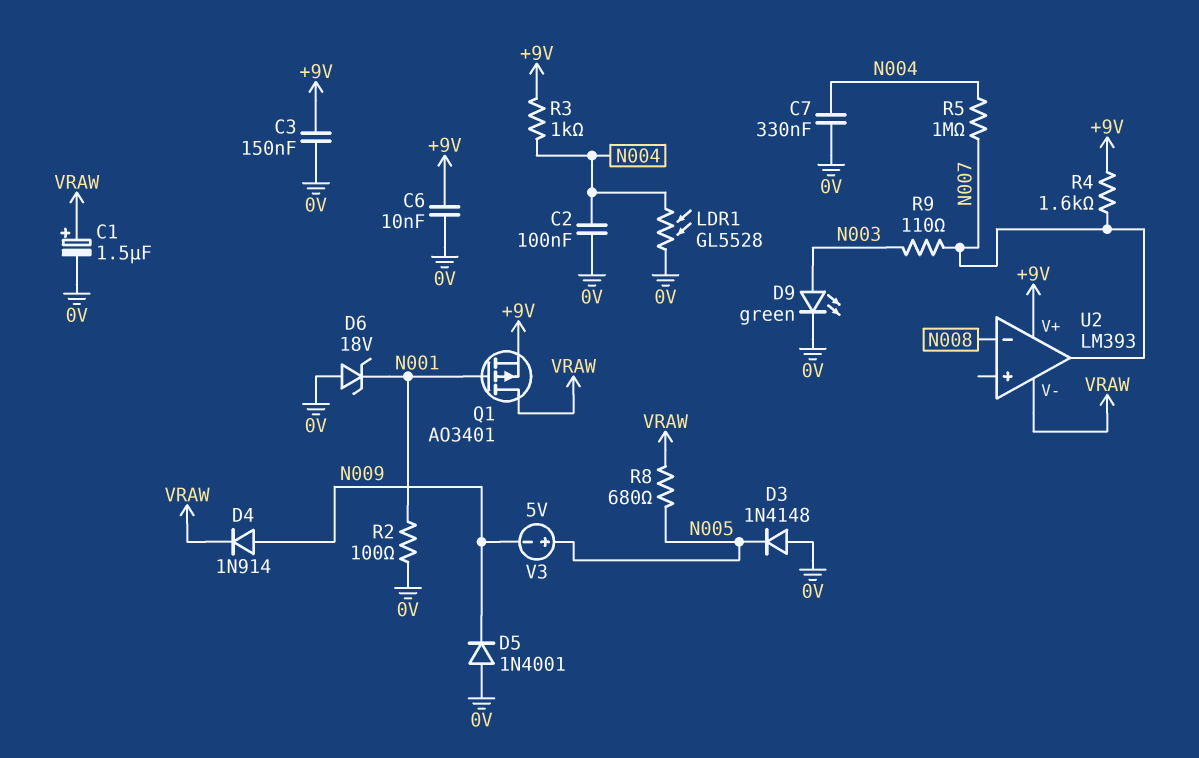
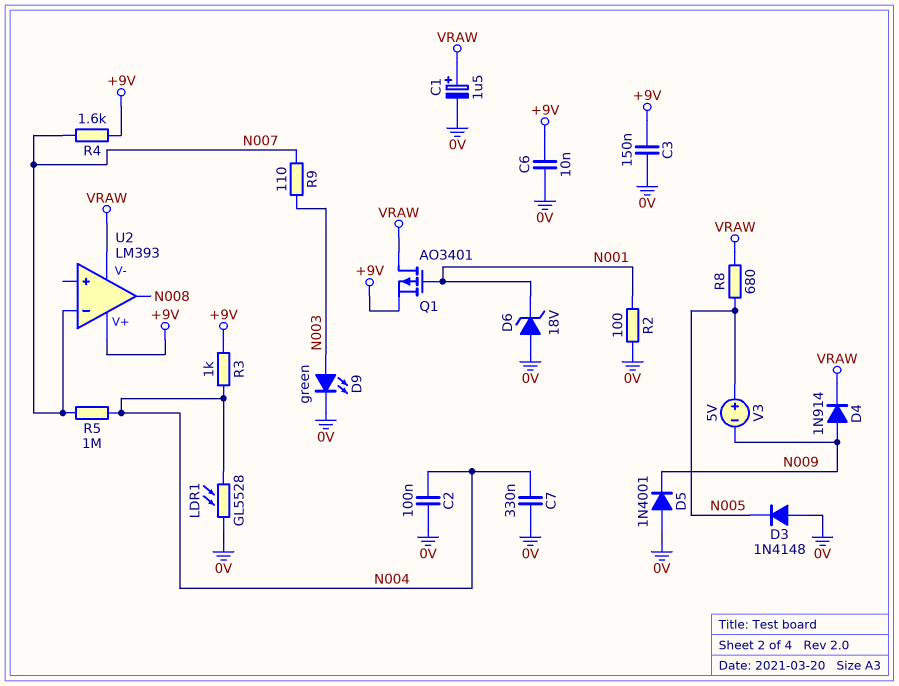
U2 pin in-: N008 -> N007
U2 pin out: N007 -> N008

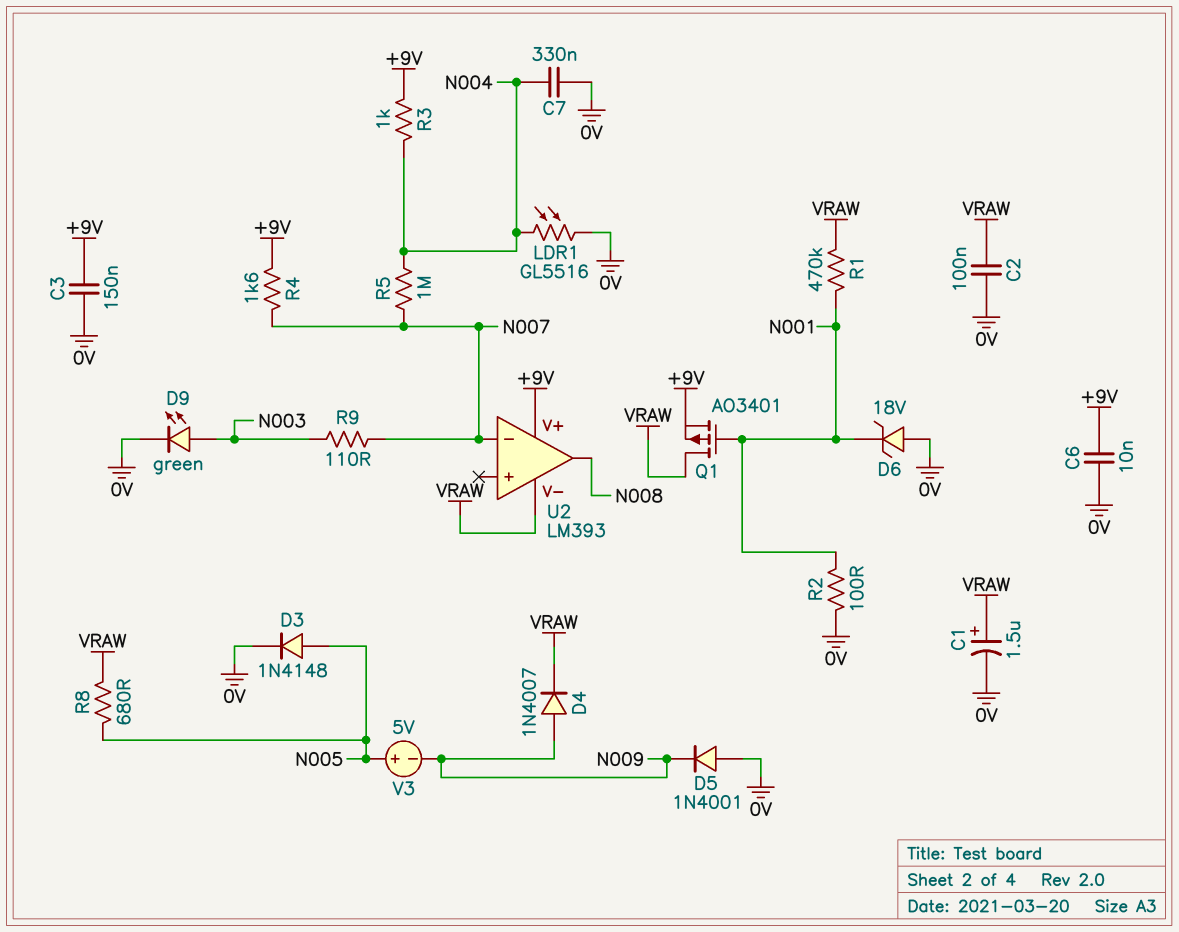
C2: 100nF (0V, N004) -> 100nF (0V, VRAW)
D3: diode 1N4148 (A 0V, K N005) -> diode 1N4148 (A N005, K 0V)
D4: diode 1N914 (A N009, K VRAW) -> diode 1N4007 (A N009, K VRAW)
LDR1: GL5528 (0V, N004) -> GL5516 (0V, N004)
R1: none -> 470k (N001, VRAW)

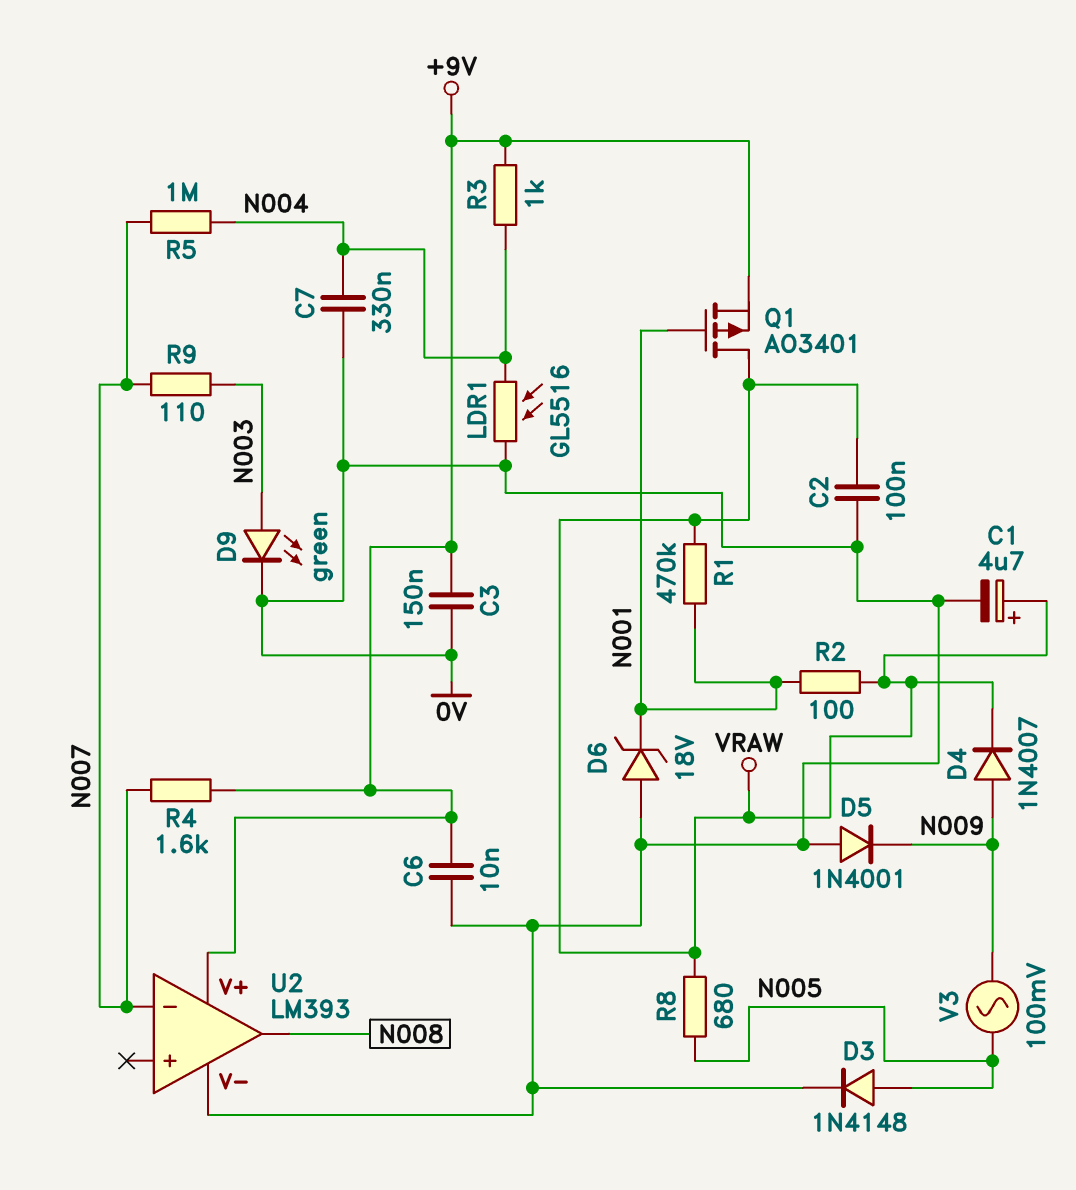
C1: 1.5uF (plus VRAW, minus 0V) -> 4.7uF (plus VRAW, minus 0V)
R2: 100 (0V, N001) -> 100 (N001, VRAW)
U2 pin V-: VRAW -> 0V
V3: 5V (plus N005, minus N009) -> AC 100mV (N005, N009)

